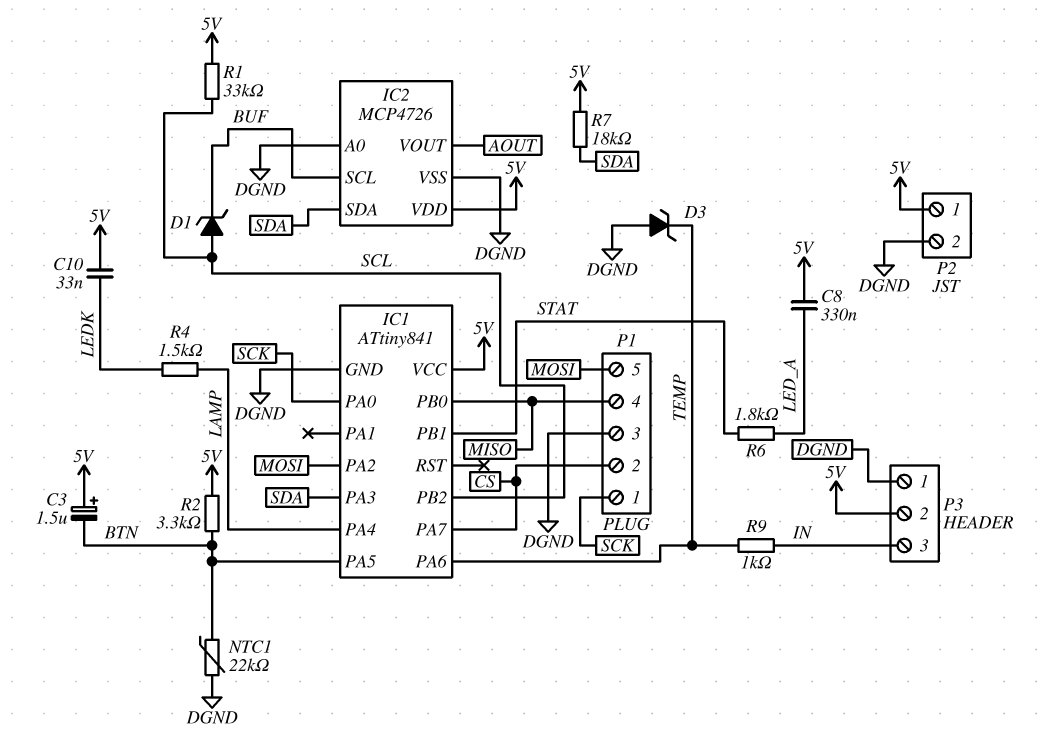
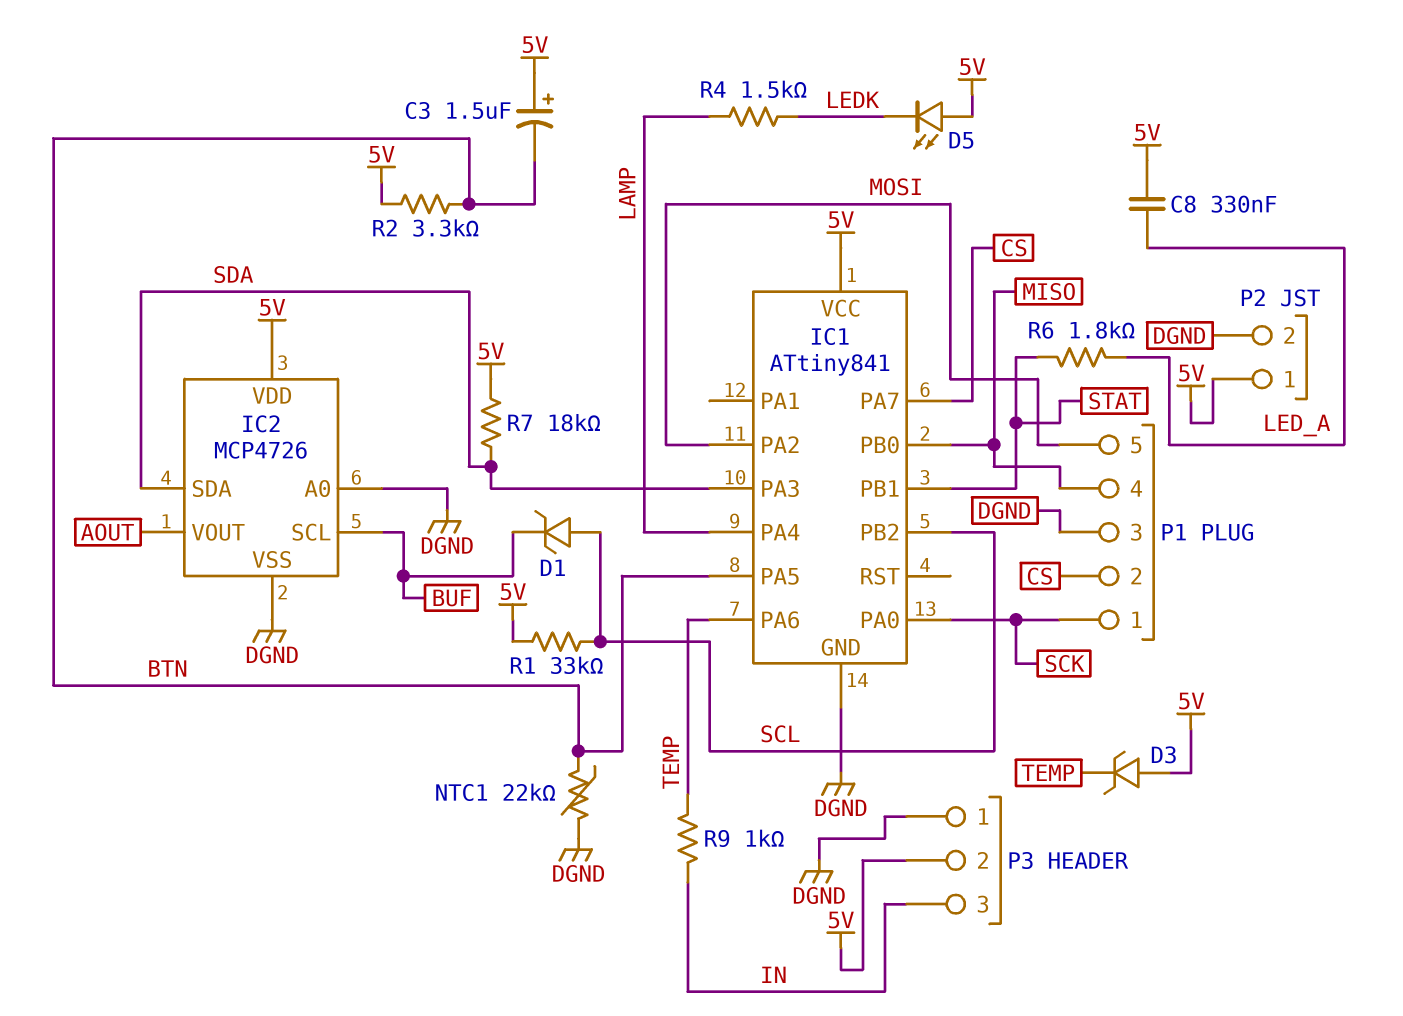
C10: 33nF (5V, LEDK) -> none
D3: zener (A DGND, K TEMP) -> zener (A 5V, K TEMP)
D5: none -> LED (A 5V, K LEDK)

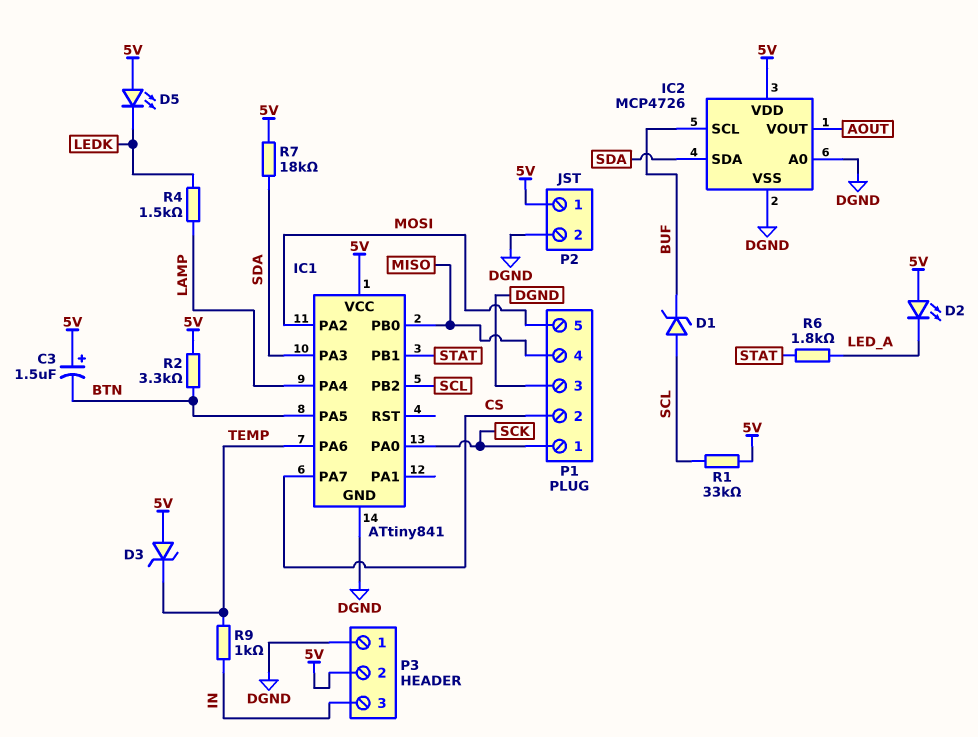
C8: 330nF (5V, LED_A) -> none
D2: none -> LED (A 5V, K LED_A)
NTC1: 22k (BTN, DGND) -> none

